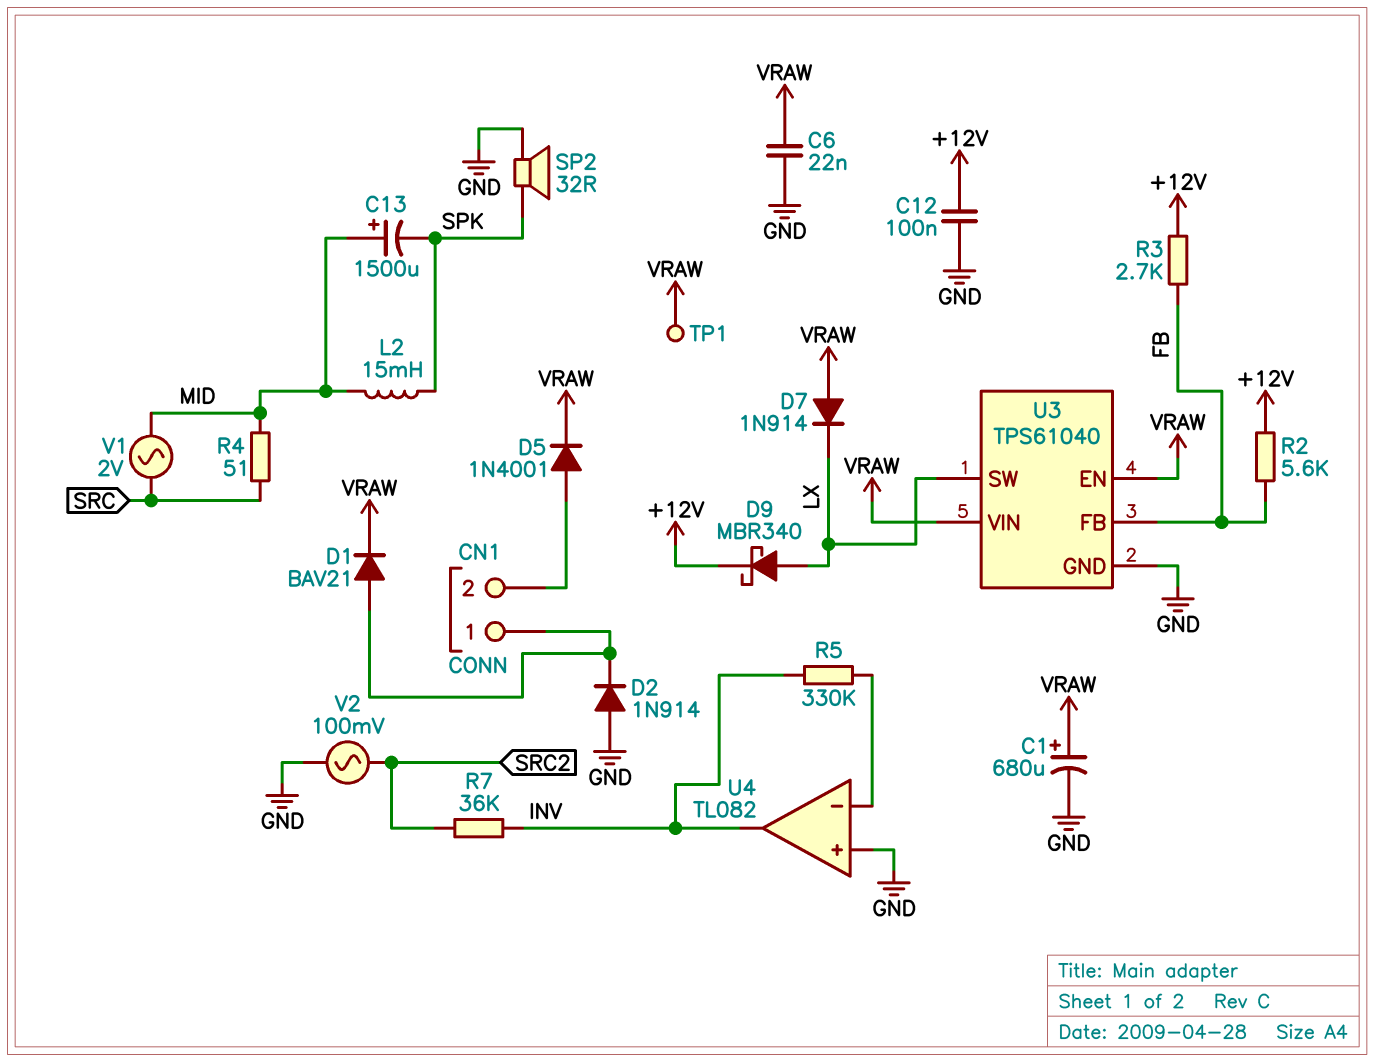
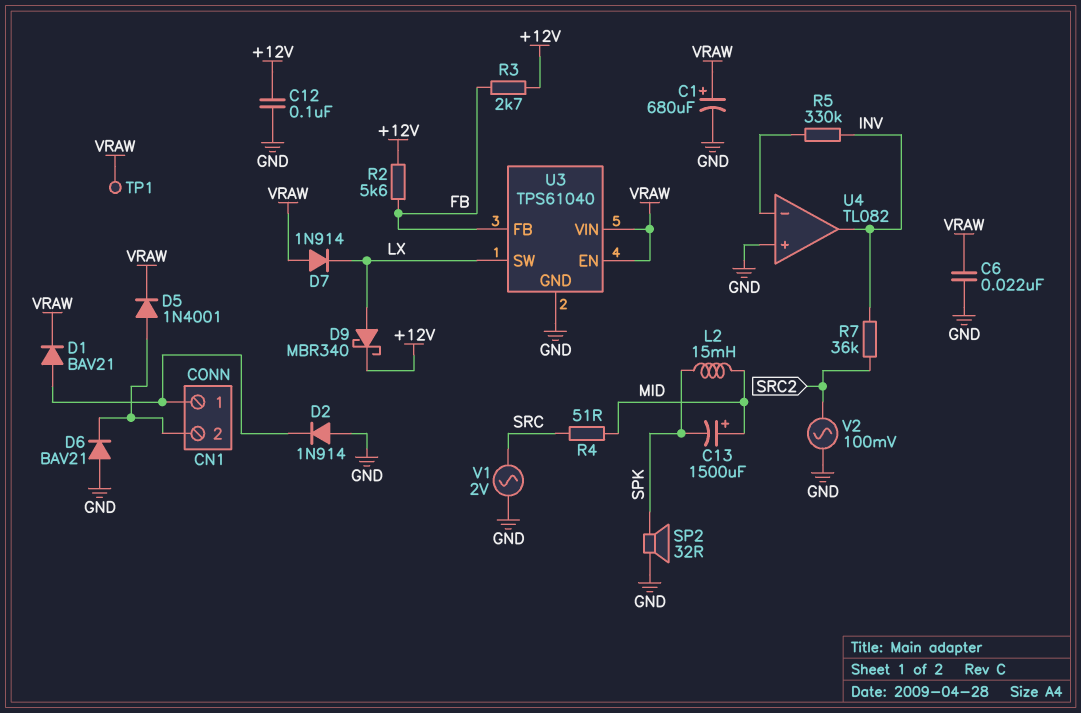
D6: none -> diode BAV21 (A GND, K CN1/2)
V1: AC 2V (MID, SRC) -> AC 2V (GND, SRC)

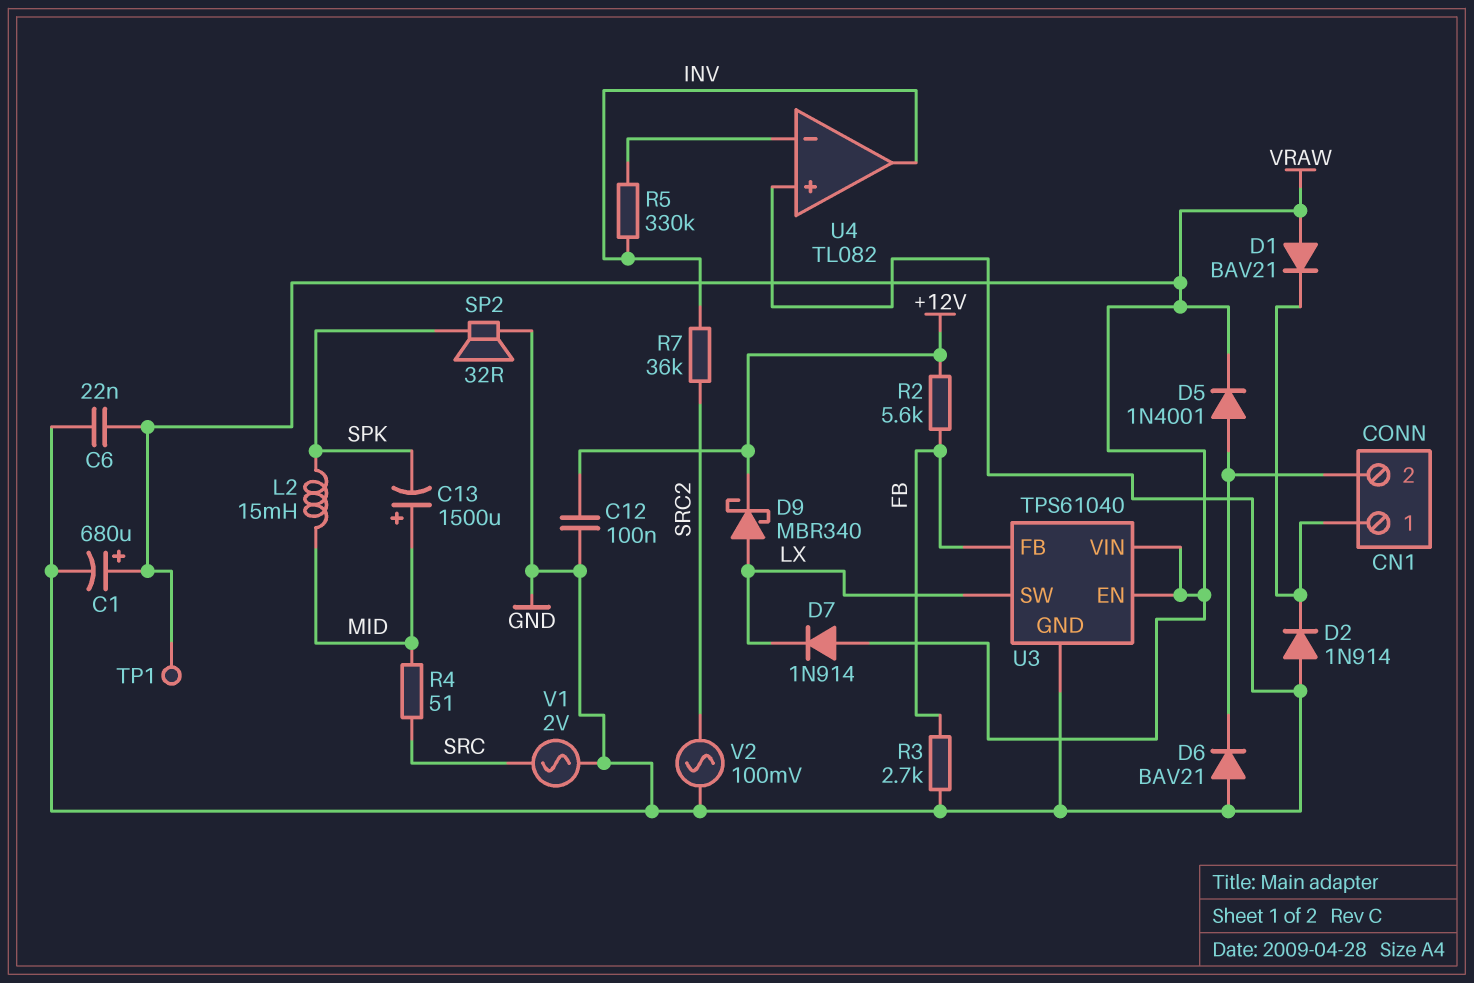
D1: diode BAV21 (A CN1/1, K VRAW) -> diode BAV21 (A VRAW, K CN1/1)
R3: 2.7k (+12V, FB) -> 2.7k (FB, GND)

